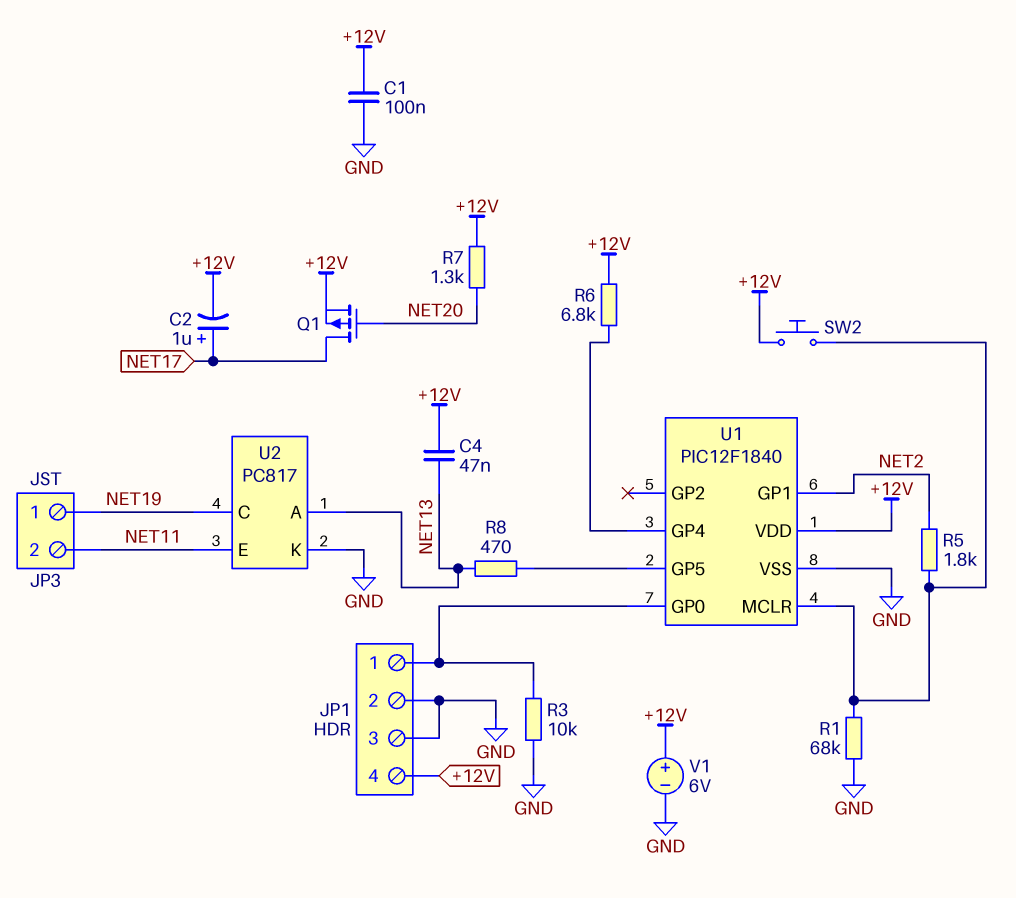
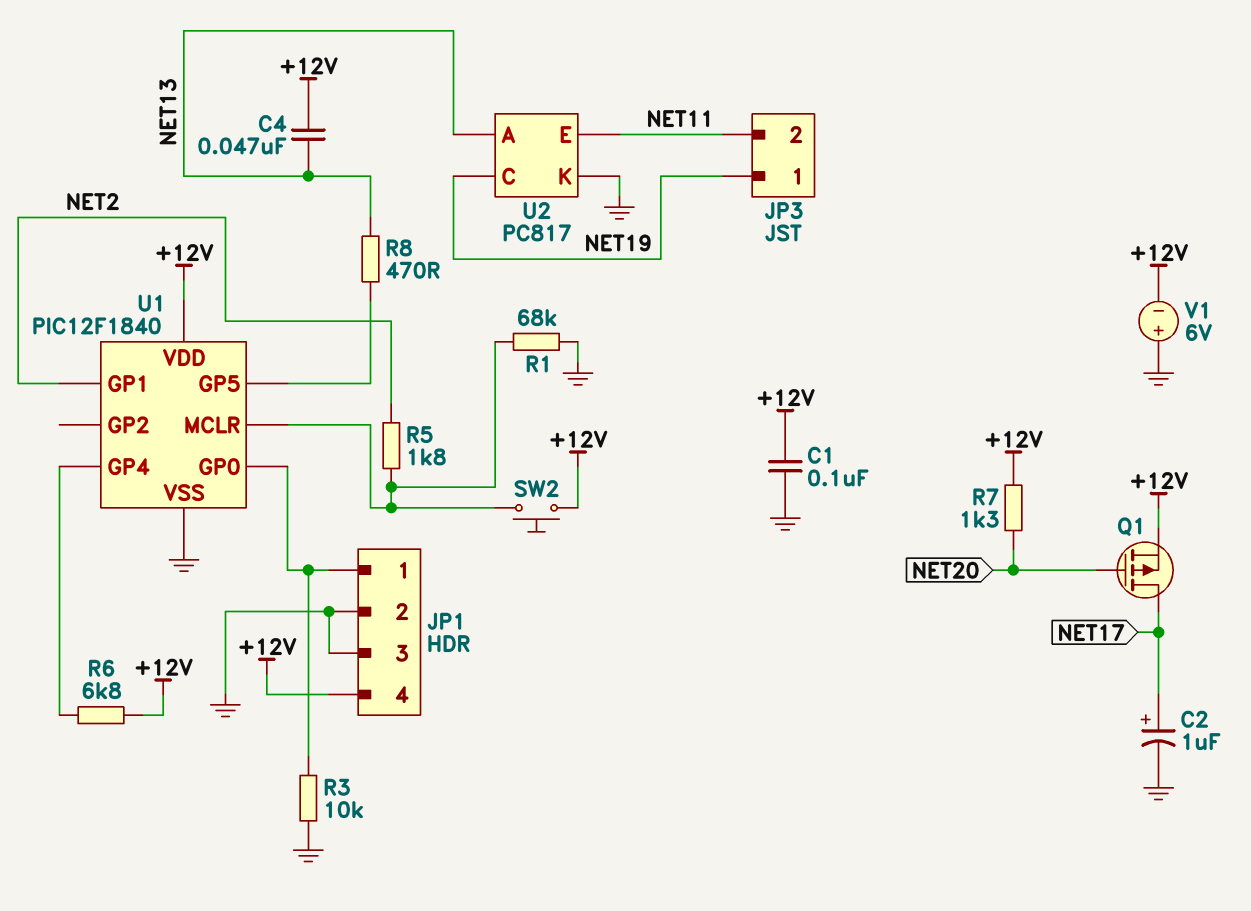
C2: 1uF (plus NET17, minus +12V) -> 1uF (plus NET17, minus GND)
V1: 6V (plus +12V, minus GND) -> 6V (plus GND, minus +12V)

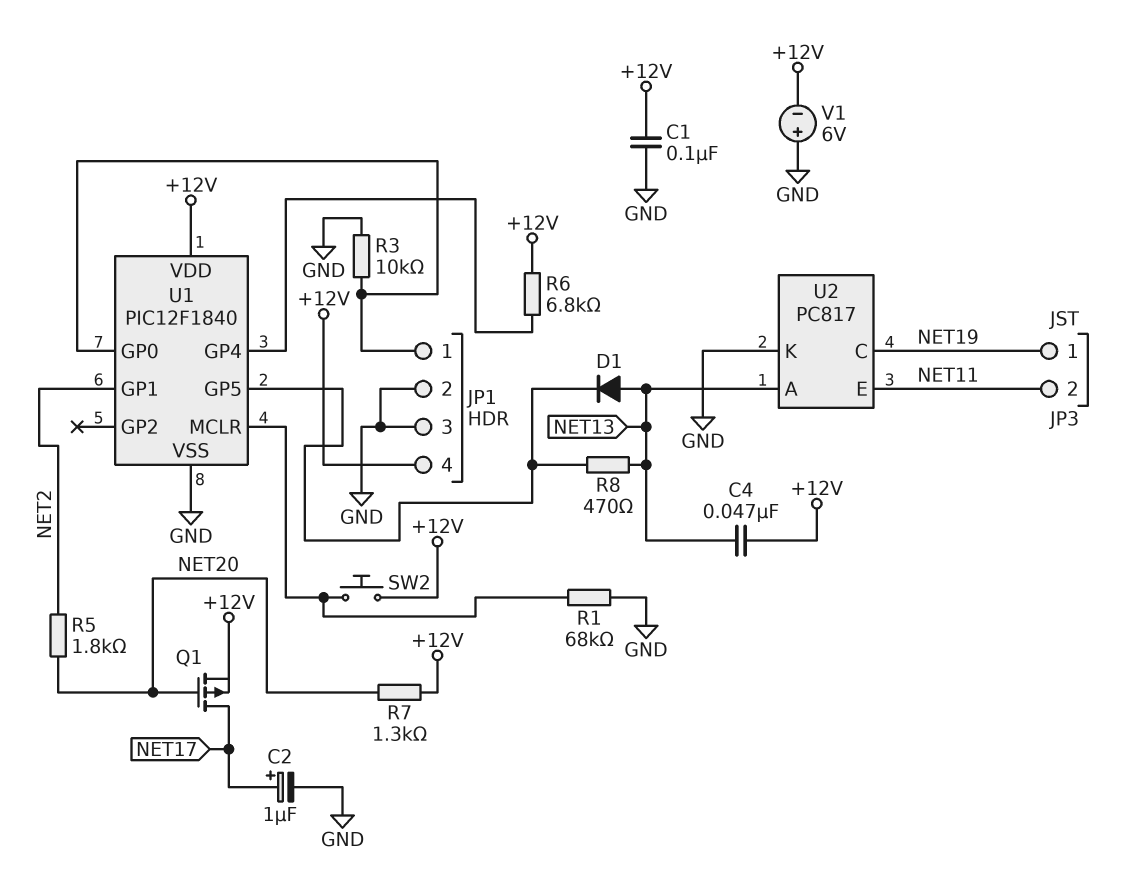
D1: none -> diode (A NET13, K U1/GP5)
R5: 1.8k (NET2, U1/MCLR) -> 1.8k (NET2, NET20)

